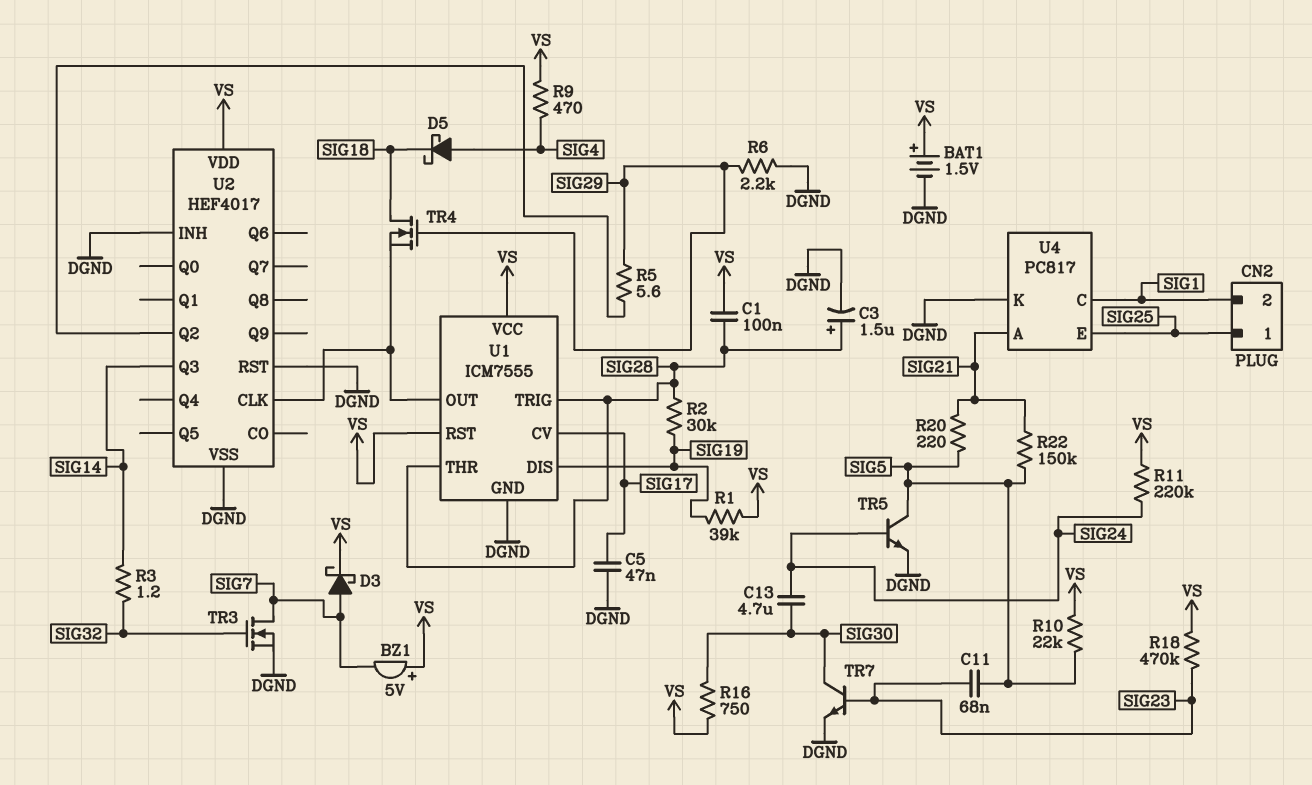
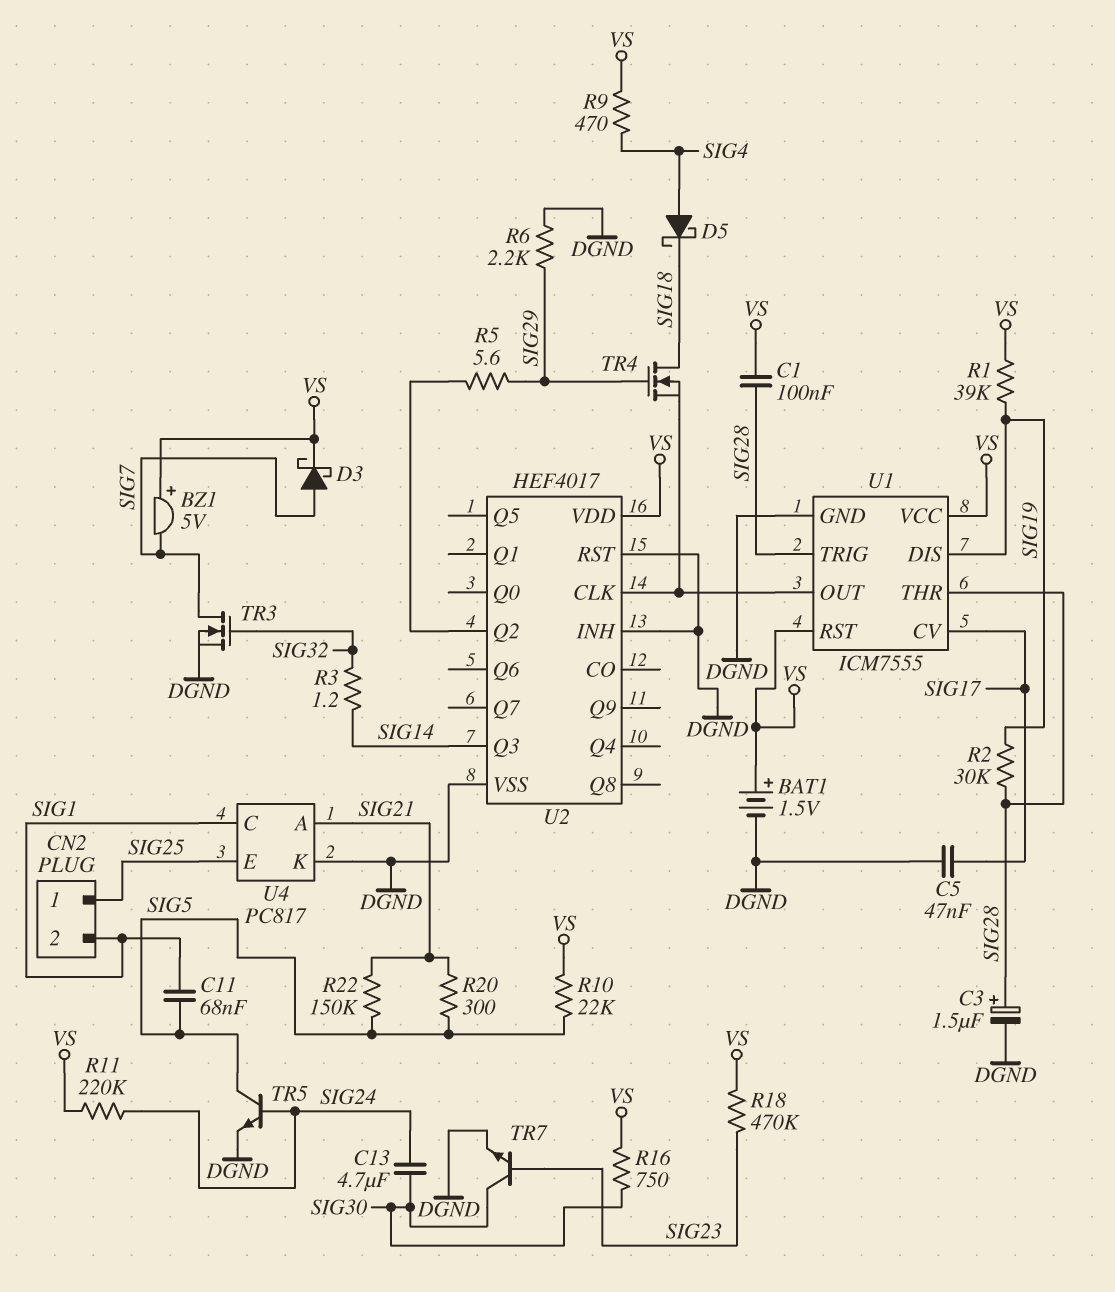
C11: 68nF (SIG5, SIG23) -> 68nF (SIG1, SIG5)
R20: 220 (SIG5, SIG21) -> 300 (SIG5, SIG21)

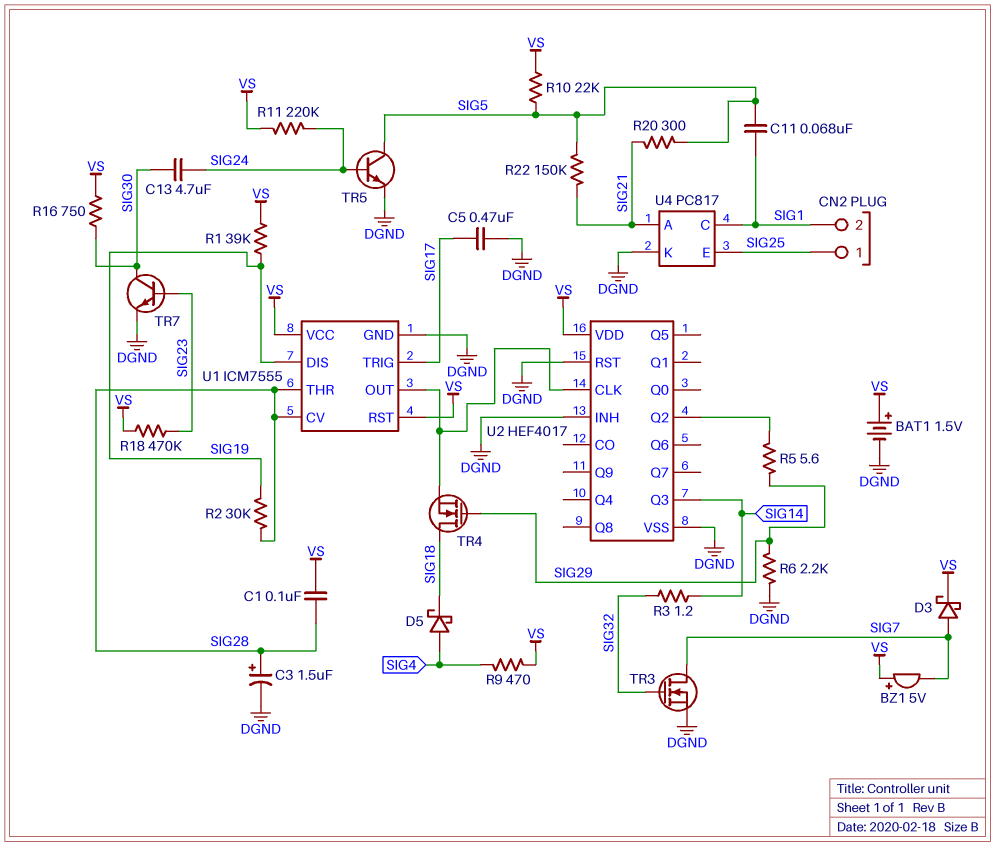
C5: 47nF (DGND, SIG17) -> 470nF (DGND, SIG17)
U1 pin CV: SIG17 -> SIG28
U1 pin TRIG: SIG28 -> SIG17

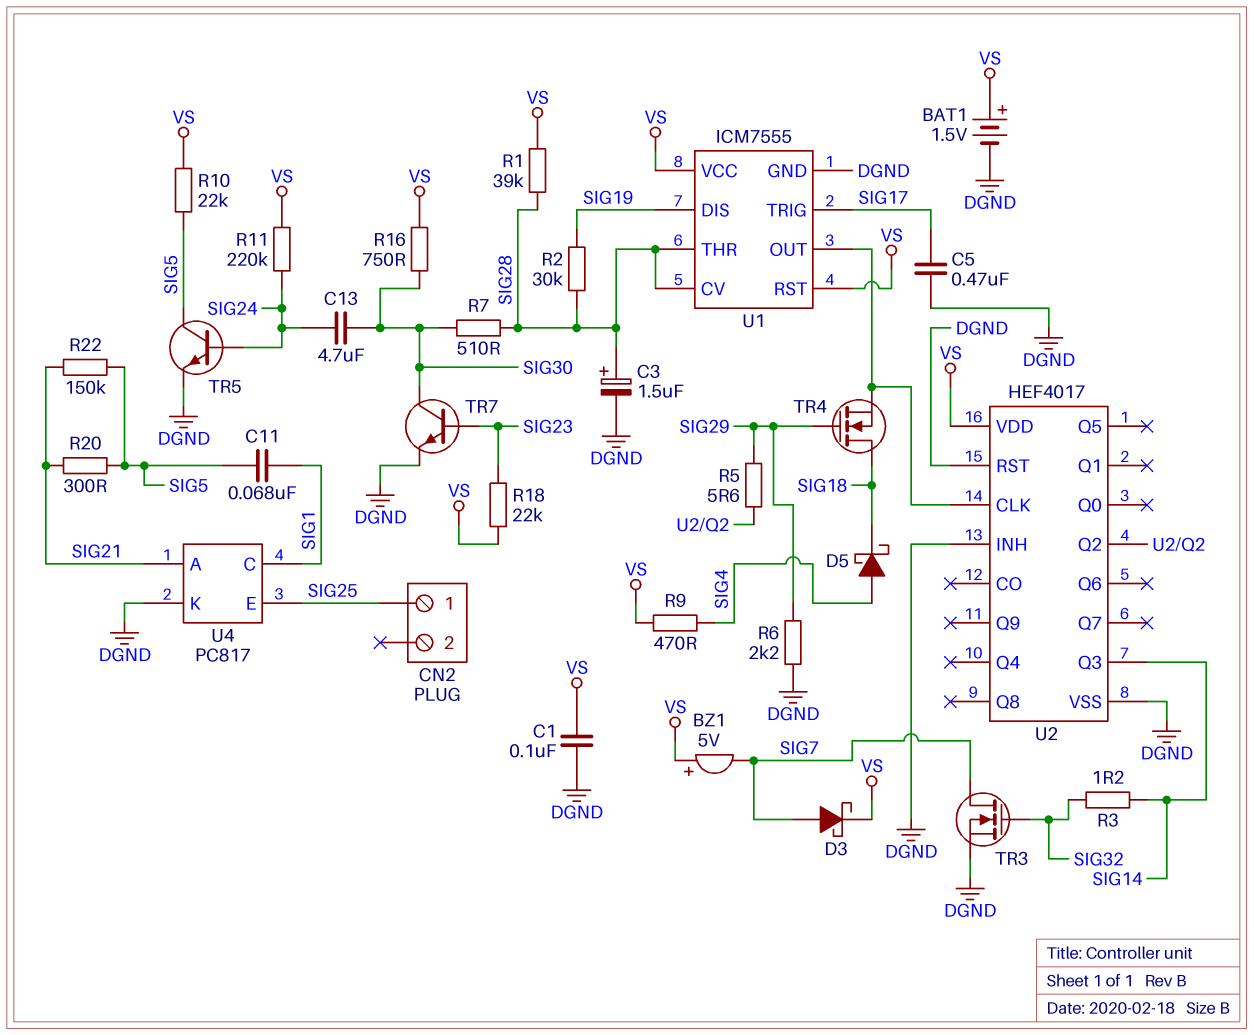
C1: 100nF (SIG28, VS) -> 100nF (DGND, VS)
CN2 pin 2: SIG1 -> none
R1: 39k (SIG19, VS) -> 39k (SIG28, VS)
R7: none -> 510 (SIG28, SIG30)
R18: 470k (SIG23, VS) -> 22k (SIG23, VS)

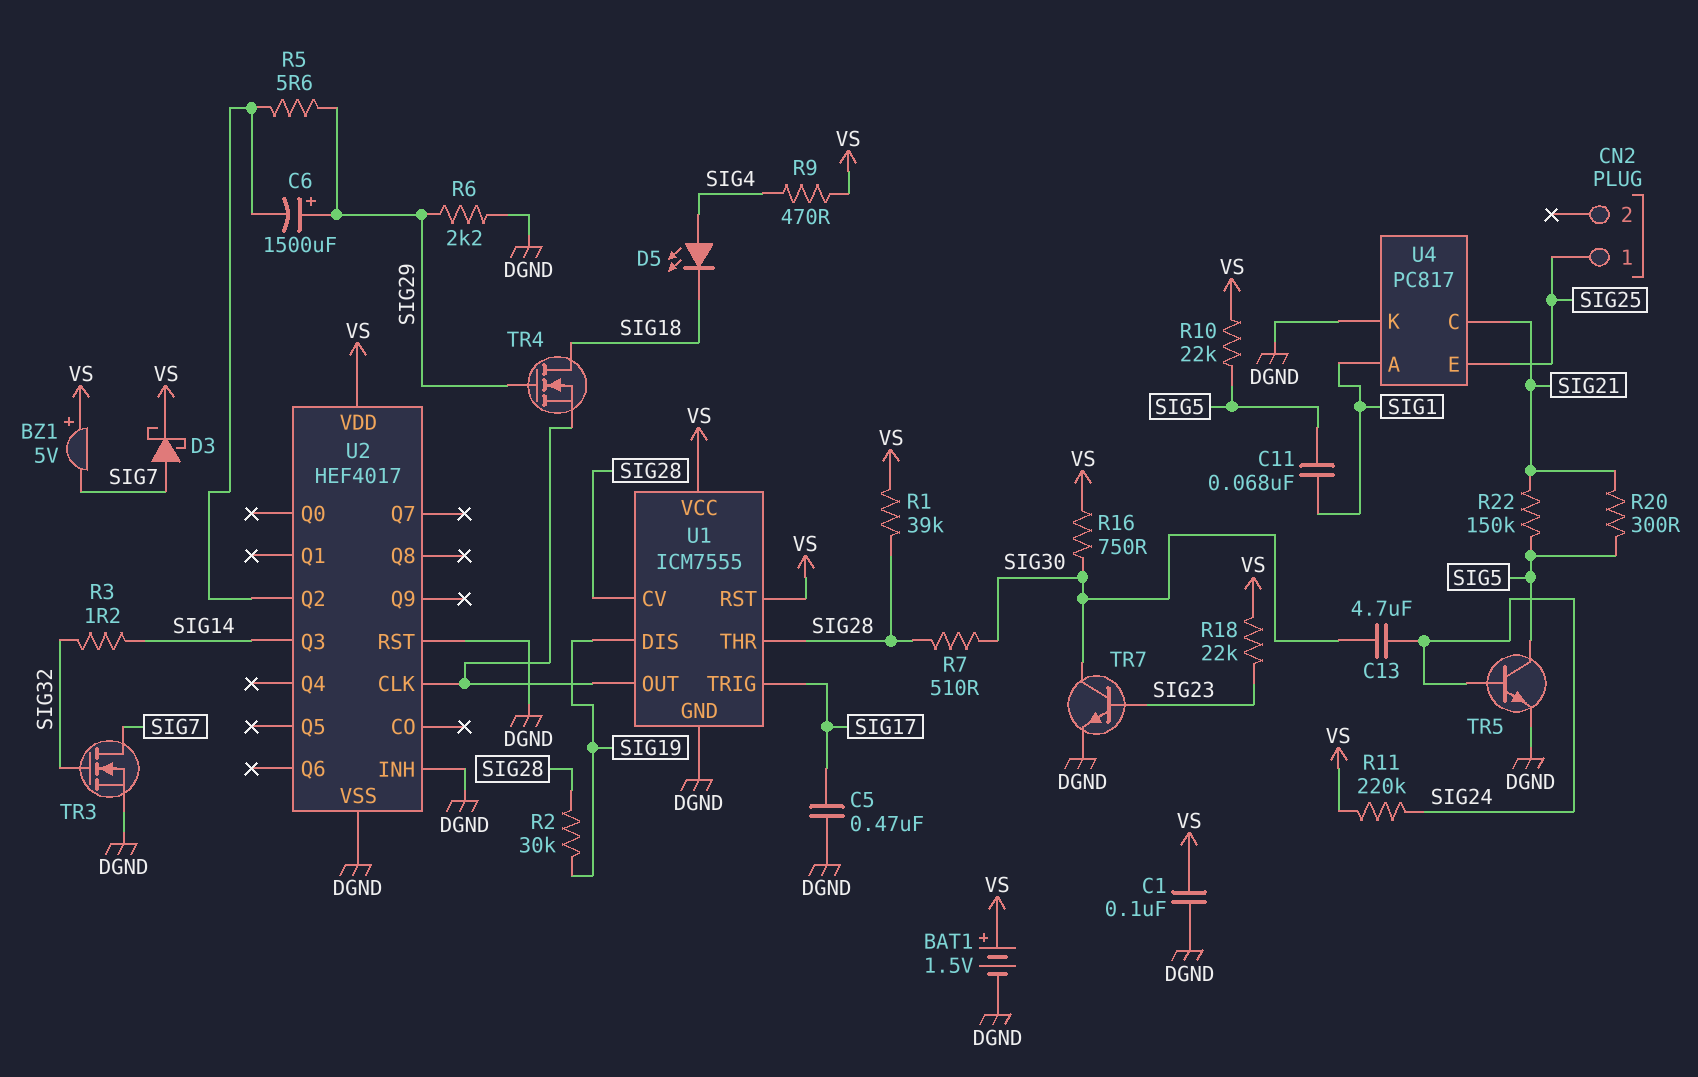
C3: 1.5uF (plus SIG28, minus DGND) -> none
C6: none -> 1500uF (plus SIG29, minus U2/Q2)
D5: schottky (A SIG4, K SIG18) -> LED (A SIG4, K SIG18)
U4 pin A: SIG21 -> SIG1
U4 pin C: SIG1 -> SIG21

